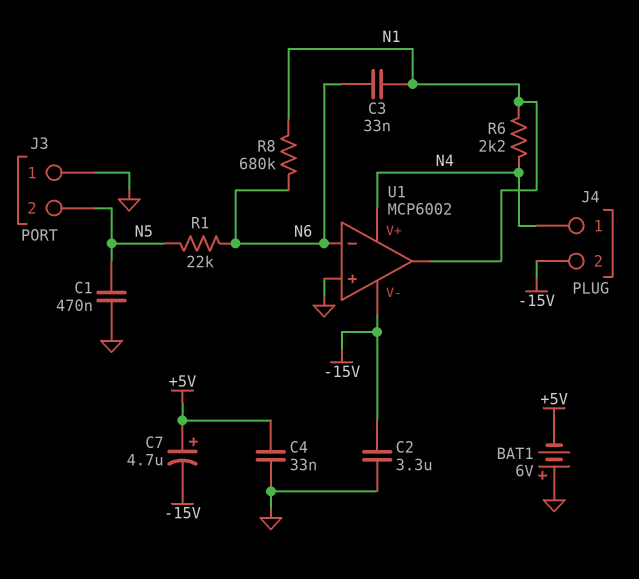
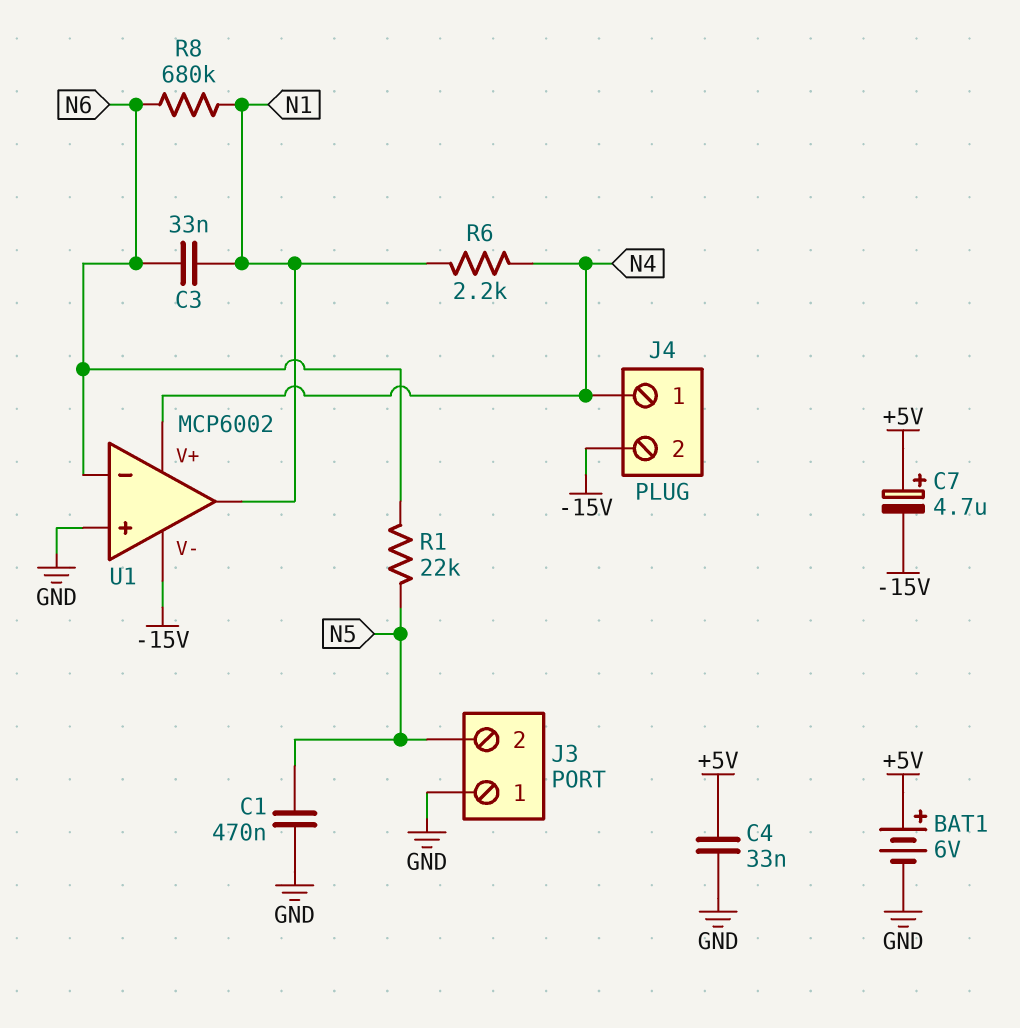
BAT1: 6V (plus GND, minus +5V) -> 6V (plus +5V, minus GND)
C2: 3.3uF (-15V, GND) -> none

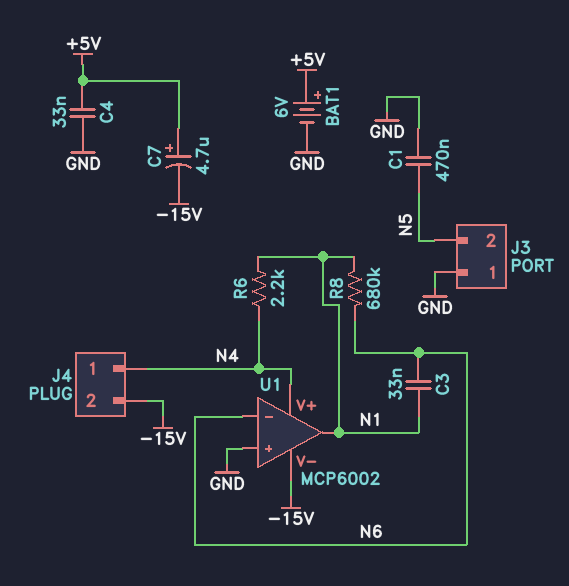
R1: 22k (N5, N6) -> none

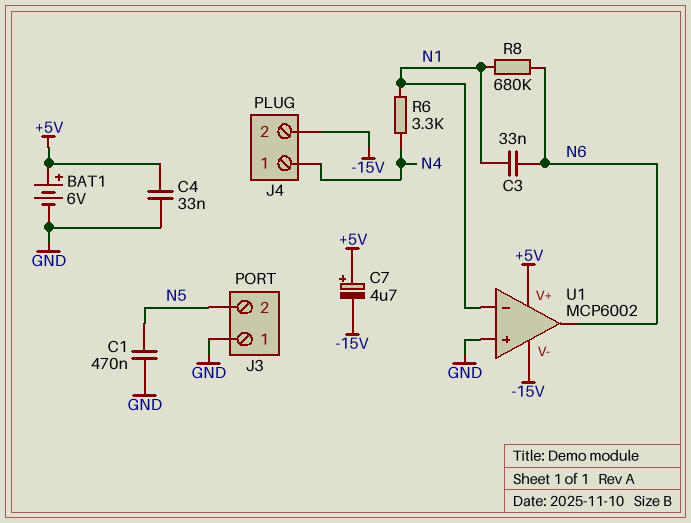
R6: 2.2k (N1, N4) -> 3.3k (N1, N4)
U1 pin V+: N4 -> +5V
U1 pin in-: N6 -> N1
U1 pin out: N1 -> N6

